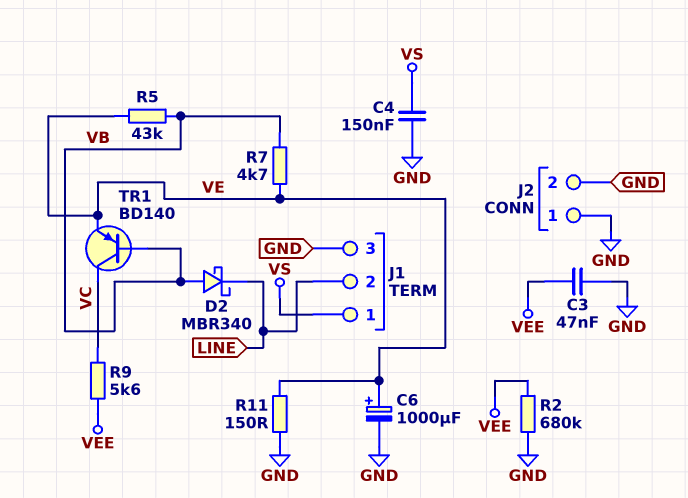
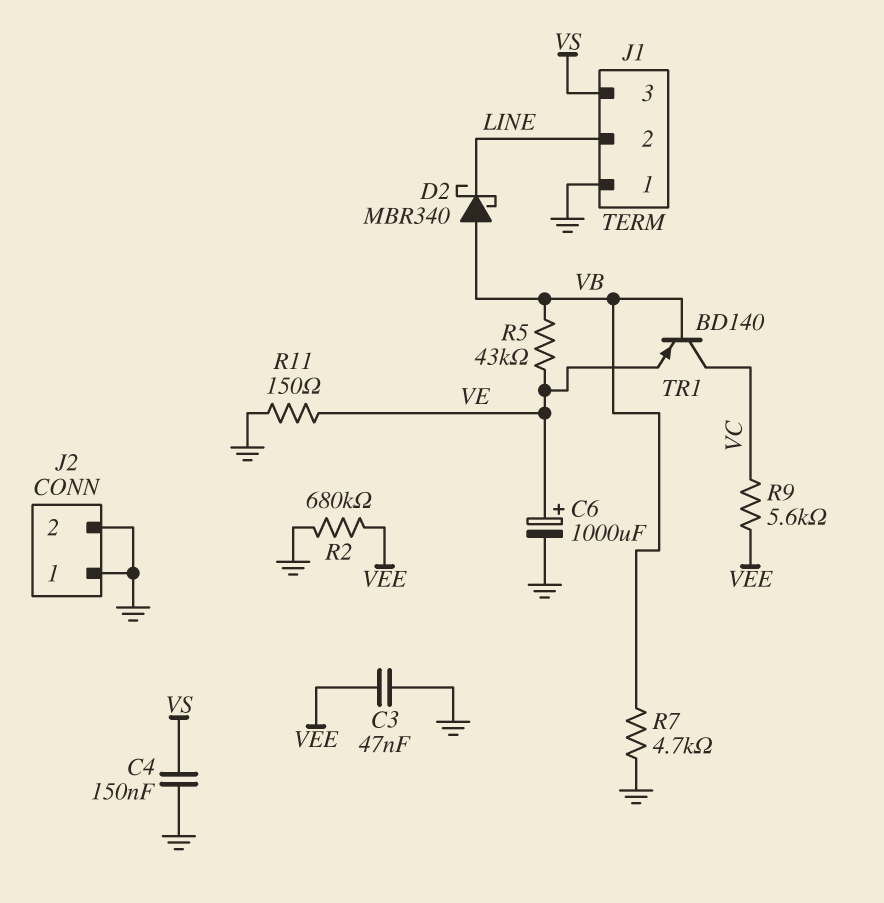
J1 pin 1: VS -> GND
J1 pin 3: GND -> VS
R7: 4.7k (VB, VE) -> 4.7k (GND, VB)

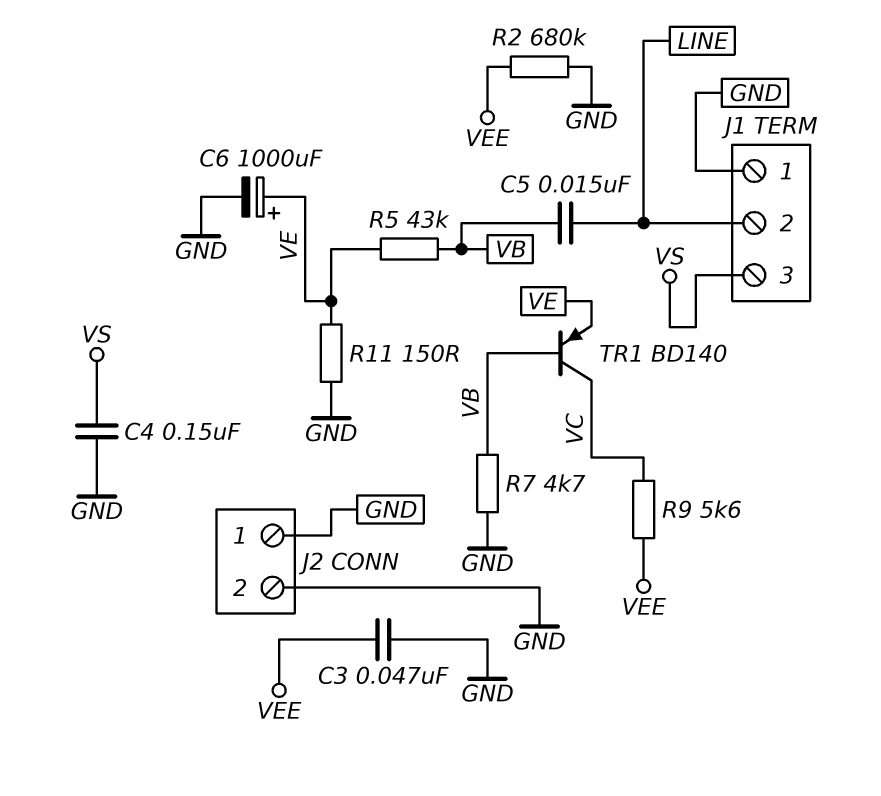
C5: none -> 15nF (LINE, VB)
D2: schottky MBR340 (A VB, K LINE) -> none

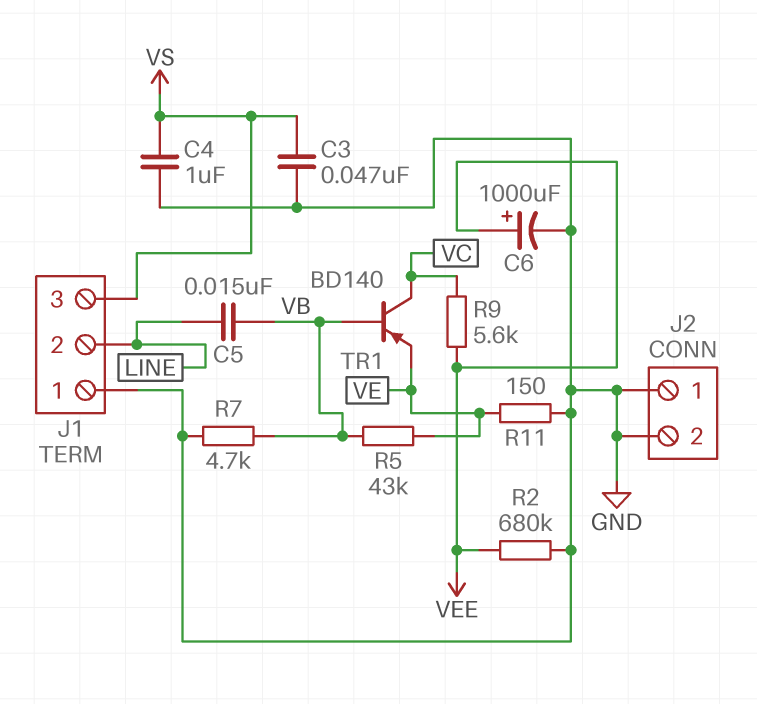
C3: 47nF (GND, VEE) -> 47nF (GND, VS)
C4: 150nF (GND, VS) -> 1uF (GND, VS)
C6: 1000uF (plus VE, minus GND) -> 1000uF (plus VEE, minus GND)

